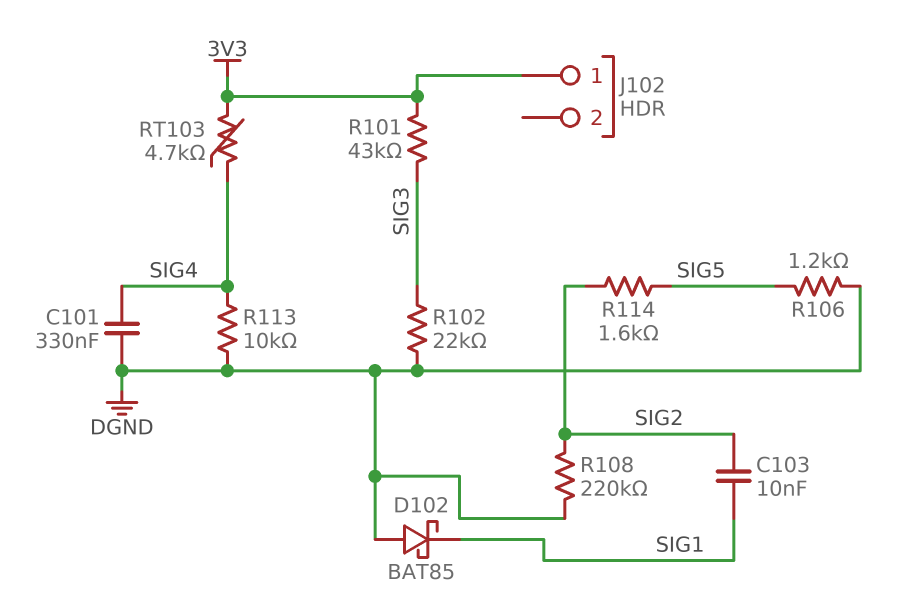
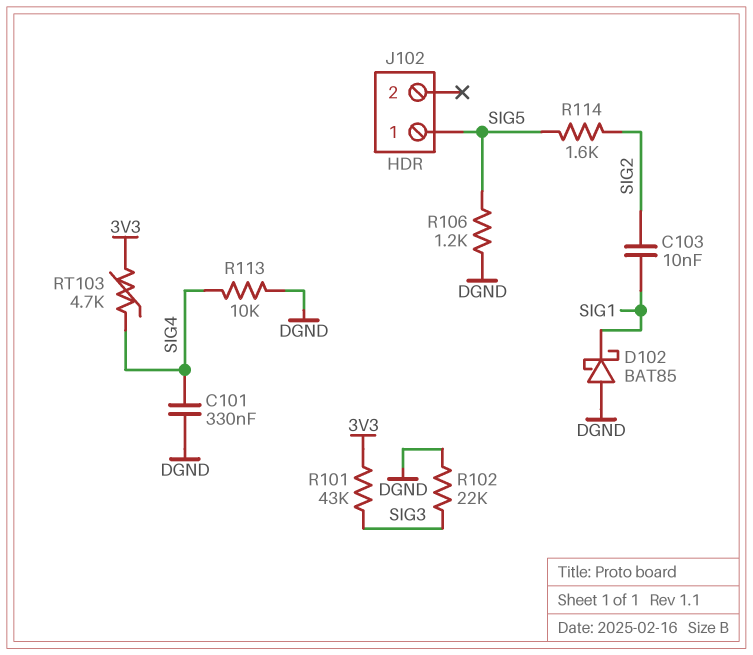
J102 pin 1: 3V3 -> SIG5
R108: 220k (DGND, SIG2) -> none

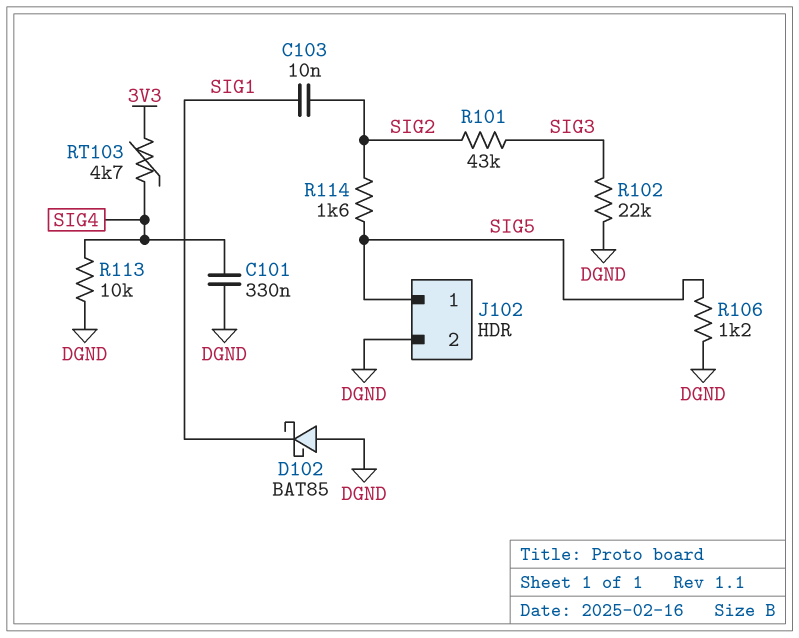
J102 pin 2: none -> DGND
R101: 43k (3V3, SIG3) -> 43k (SIG2, SIG3)

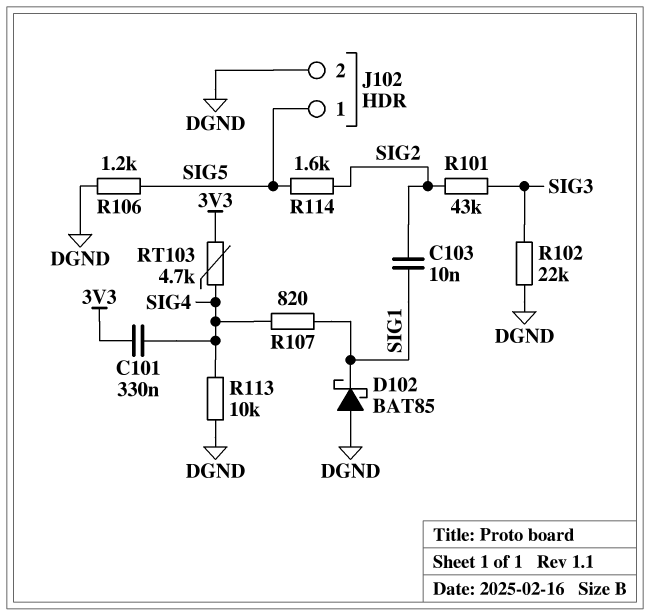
C101: 330nF (DGND, SIG4) -> 330nF (3V3, SIG4)
R107: none -> 820 (SIG1, SIG4)

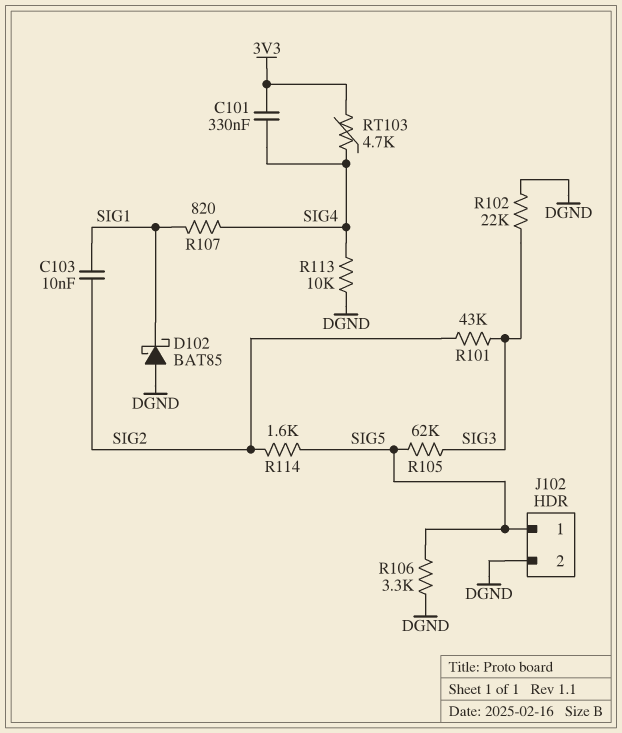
R105: none -> 62k (SIG3, SIG5)
R106: 1.2k (DGND, SIG5) -> 3.3k (DGND, SIG5)

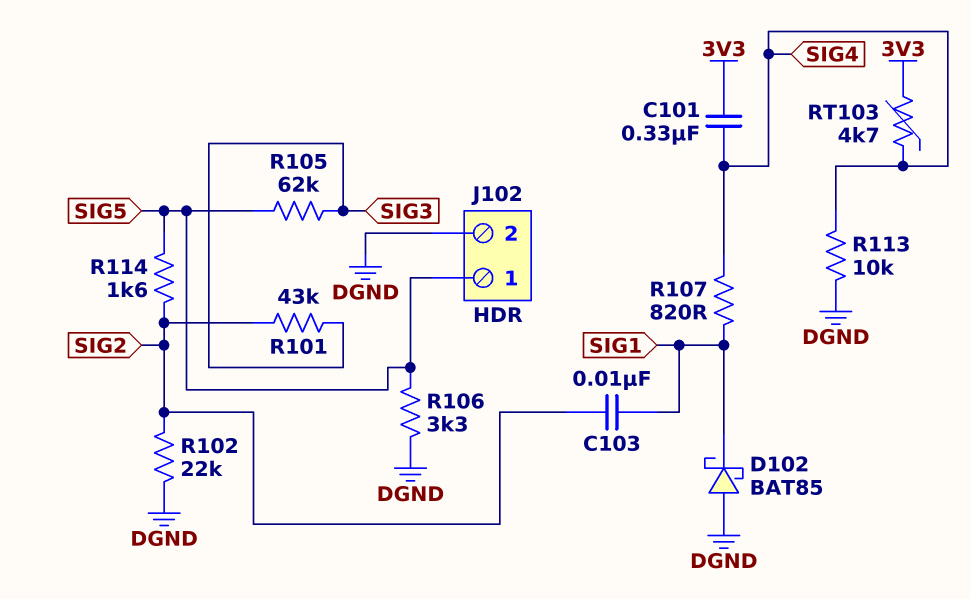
R102: 22k (DGND, SIG3) -> 22k (DGND, SIG2)

